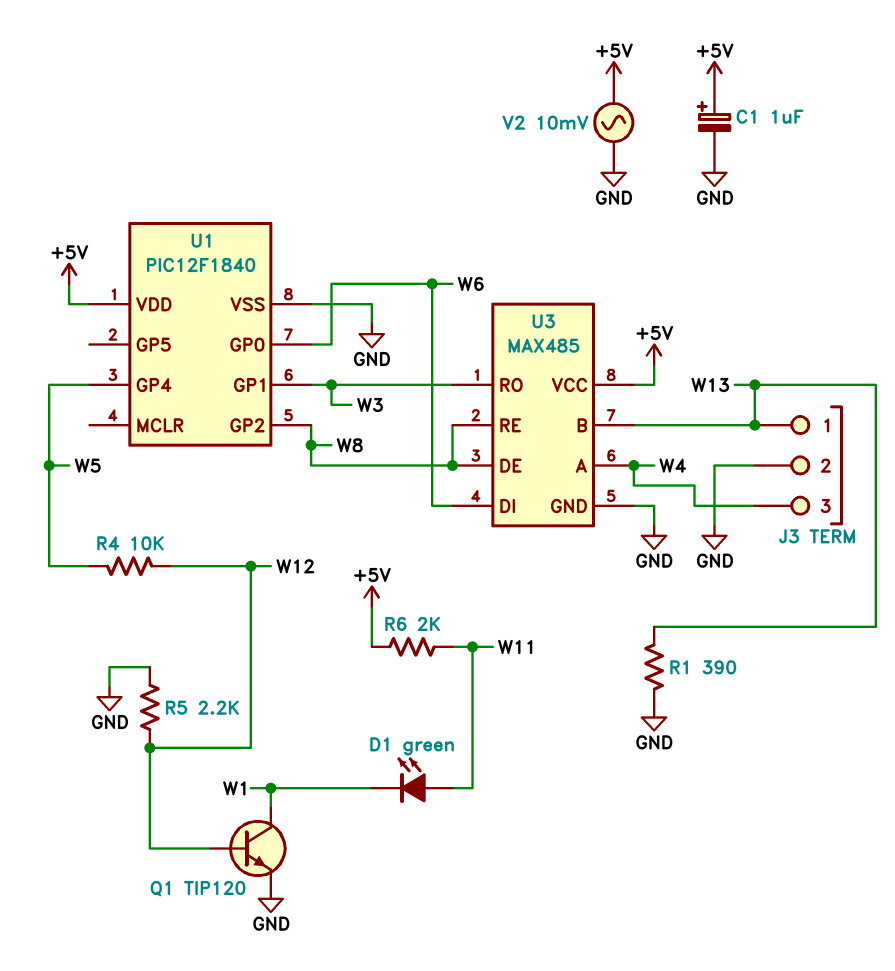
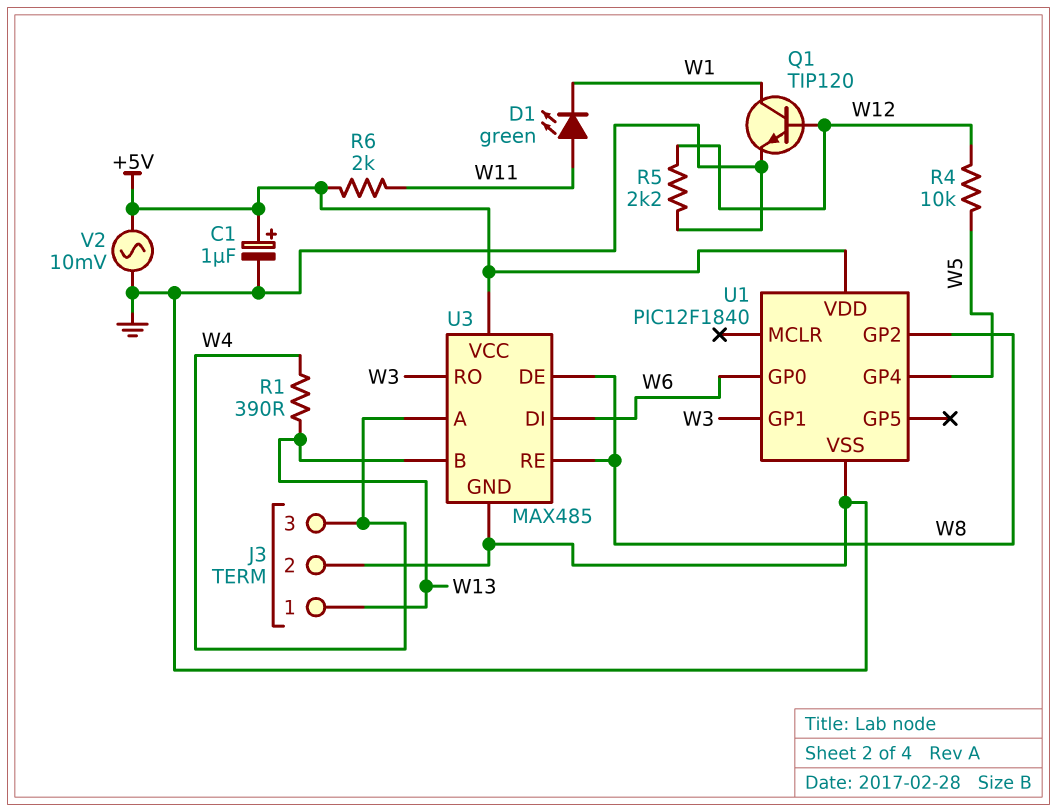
R1: 390 (GND, W13) -> 390 (W4, W13)

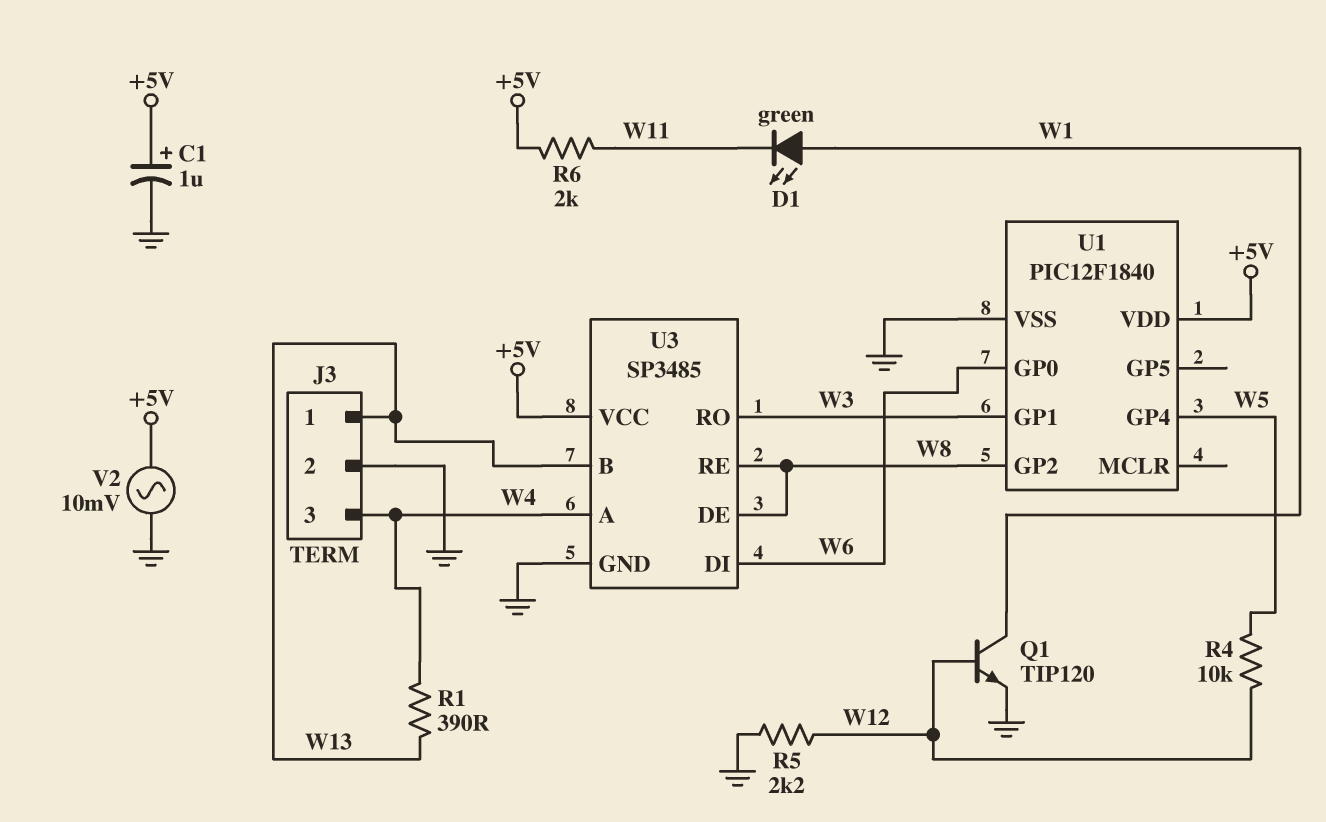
D1: LED green (A W11, K W1) -> LED green (A W1, K W11)
U3: MAX485 -> SP3485

